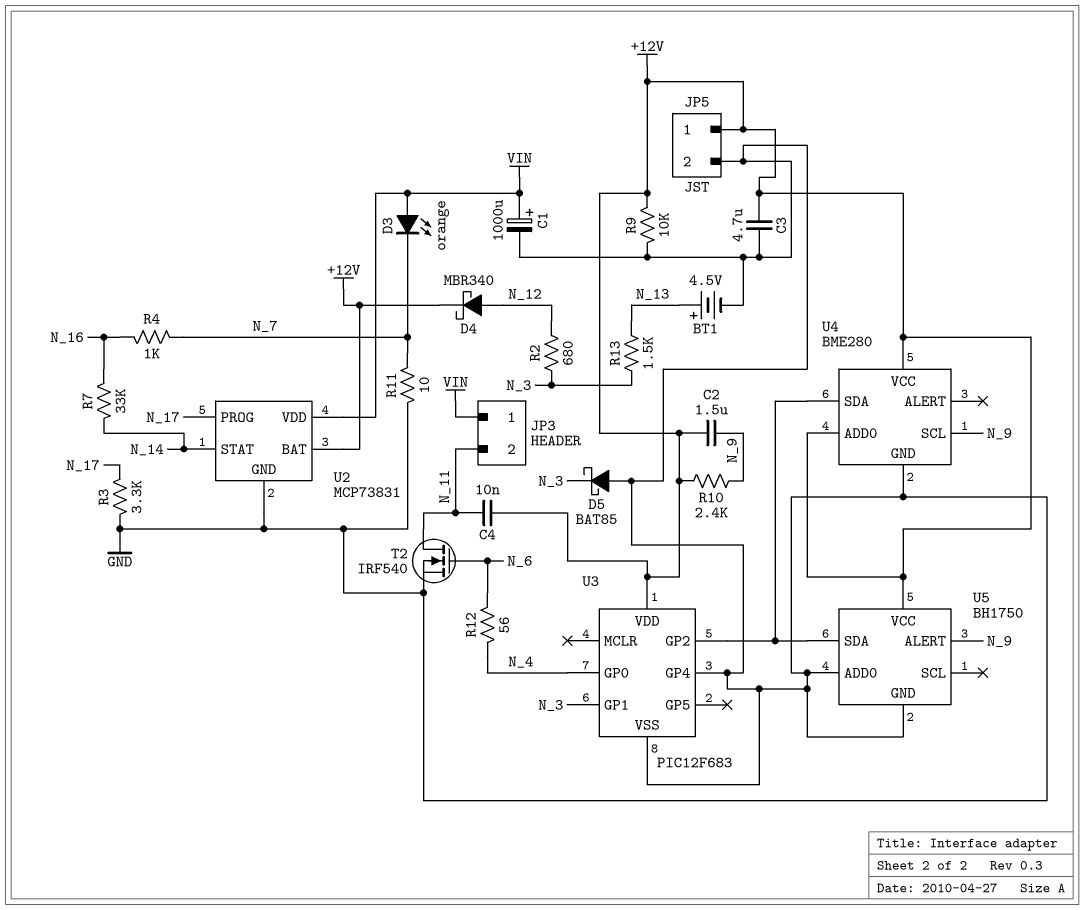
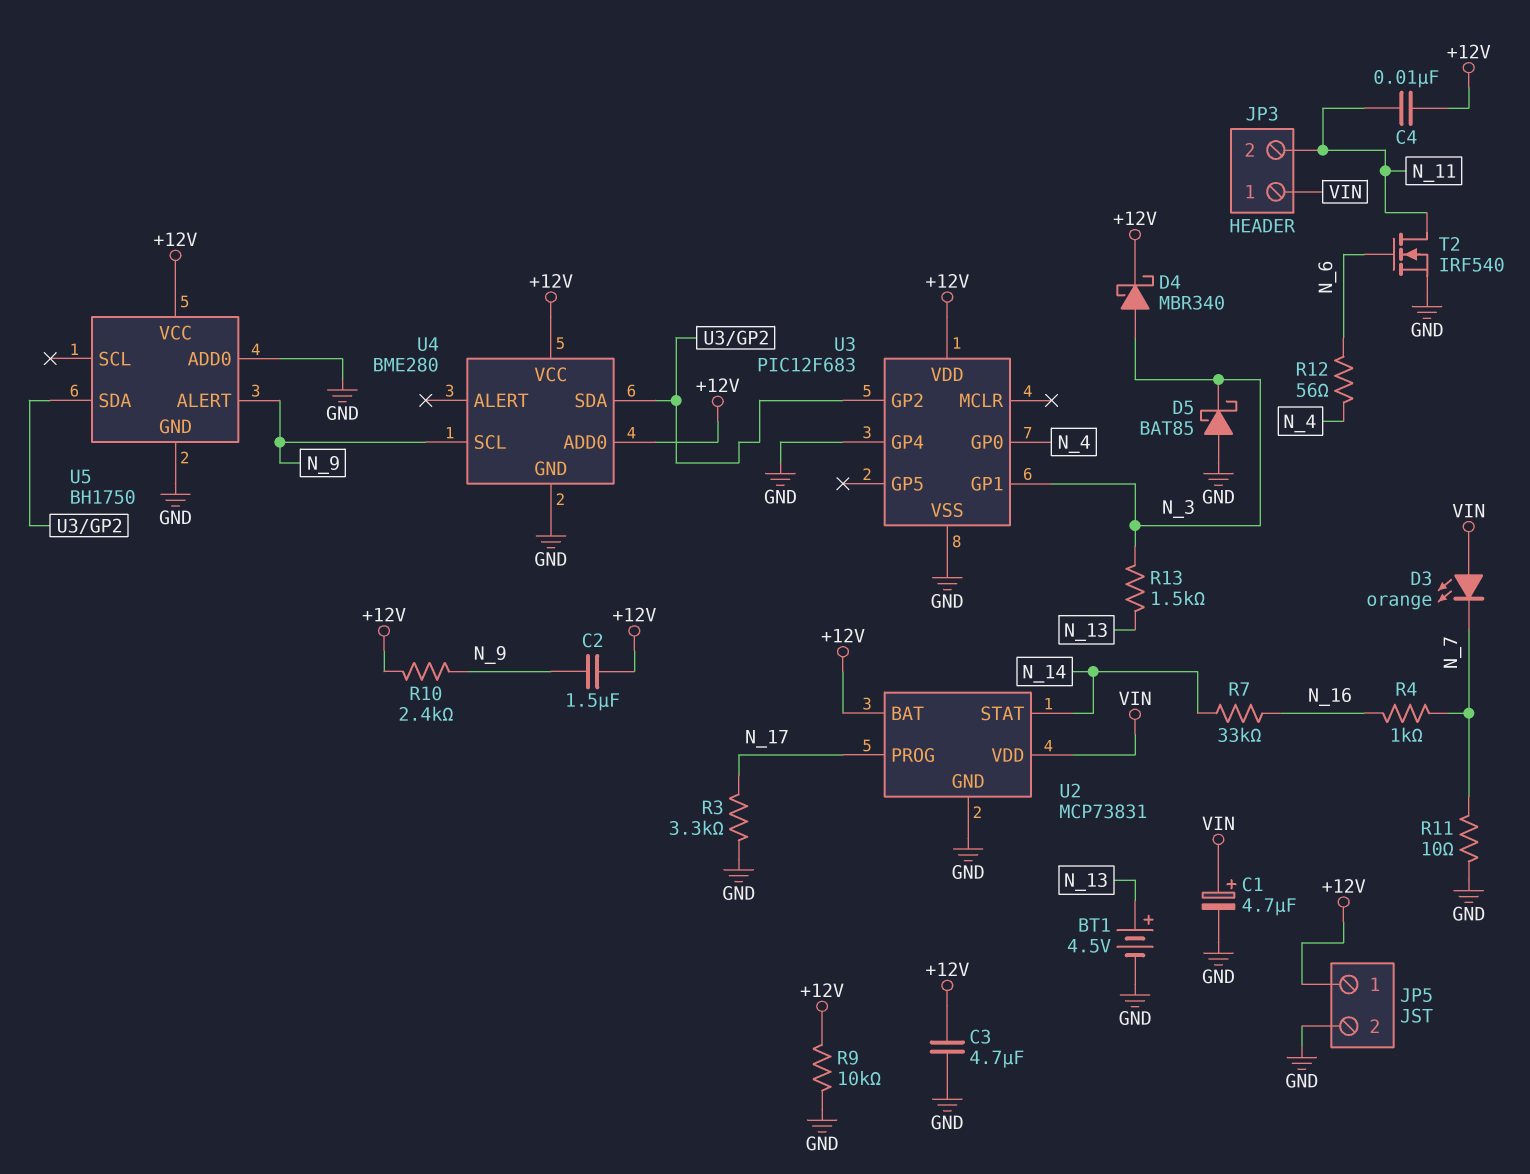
C1: 1000uF (plus VIN, minus GND) -> 4.7uF (plus VIN, minus GND)
D4: schottky MBR340 (A N_12, K +12V) -> schottky MBR340 (A N_3, K +12V)
R2: 680 (N_3, N_12) -> none

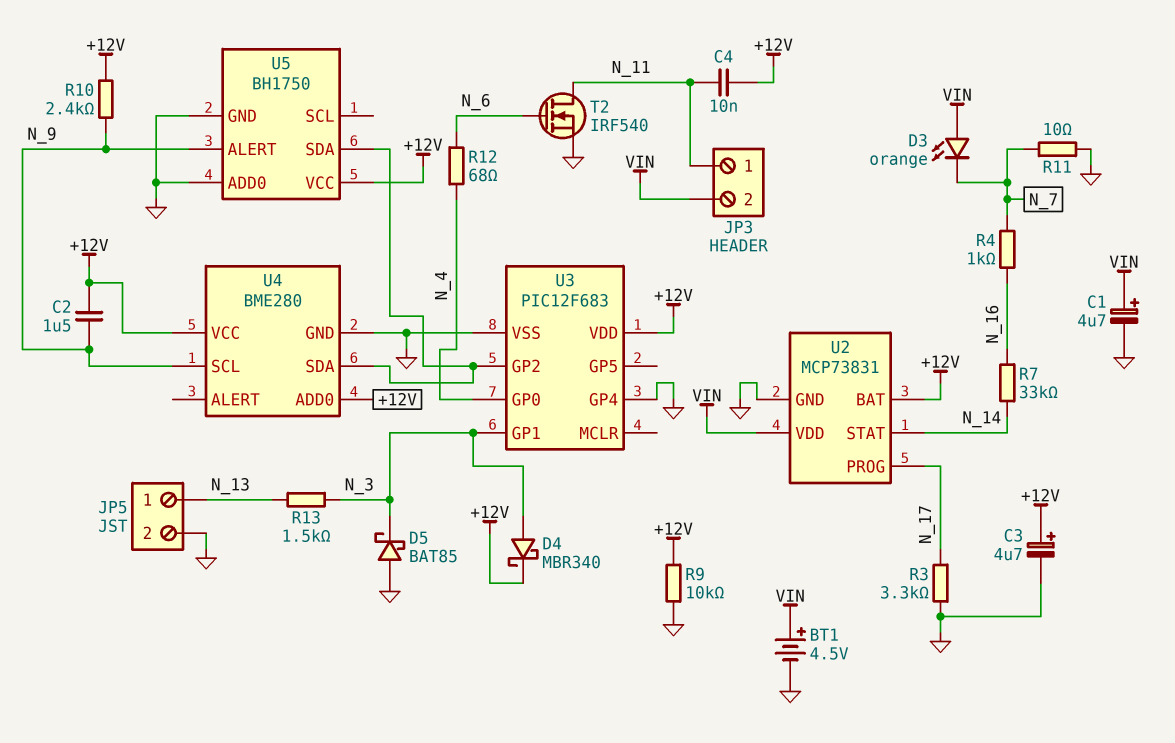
BT1: 4.5V (plus N_13, minus GND) -> 4.5V (plus VIN, minus GND)
C3: 4.7uF (+12V, GND) -> 4.7uF (plus +12V, minus GND)
JP3 pin 1: VIN -> N_11
JP3 pin 2: N_11 -> VIN
JP5 pin 1: +12V -> N_13
R12: 56 (N_4, N_6) -> 68 (N_4, N_6)

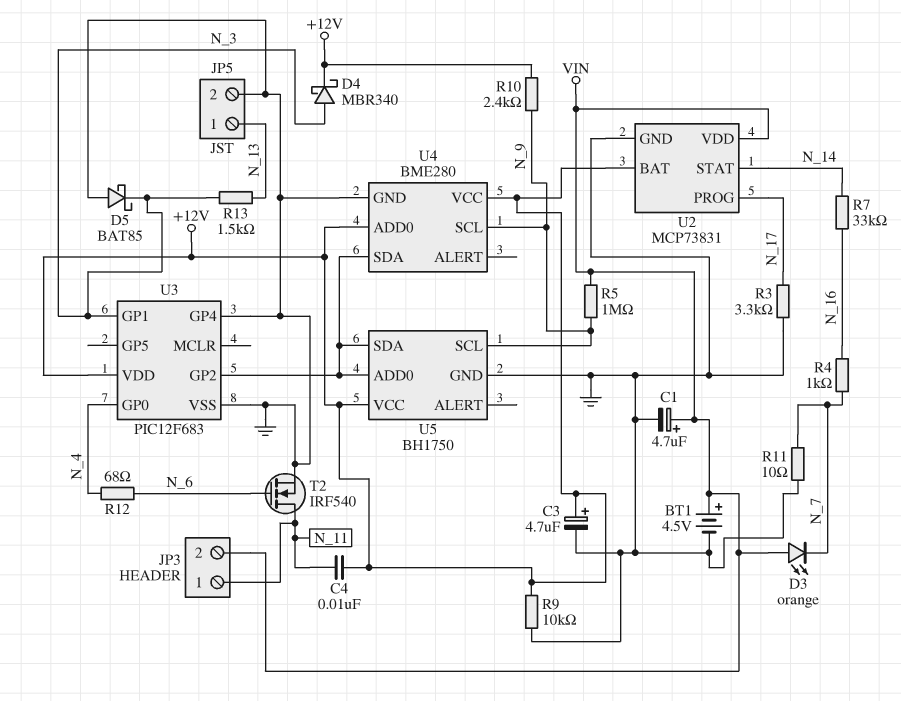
C2: 1.5uF (+12V, N_9) -> none
R5: none -> 1M (N_9, VIN)
U5 pin ADD0: GND -> U3/GP2
U5 pin ALERT: N_9 -> none
U5 pin SCL: none -> N_9

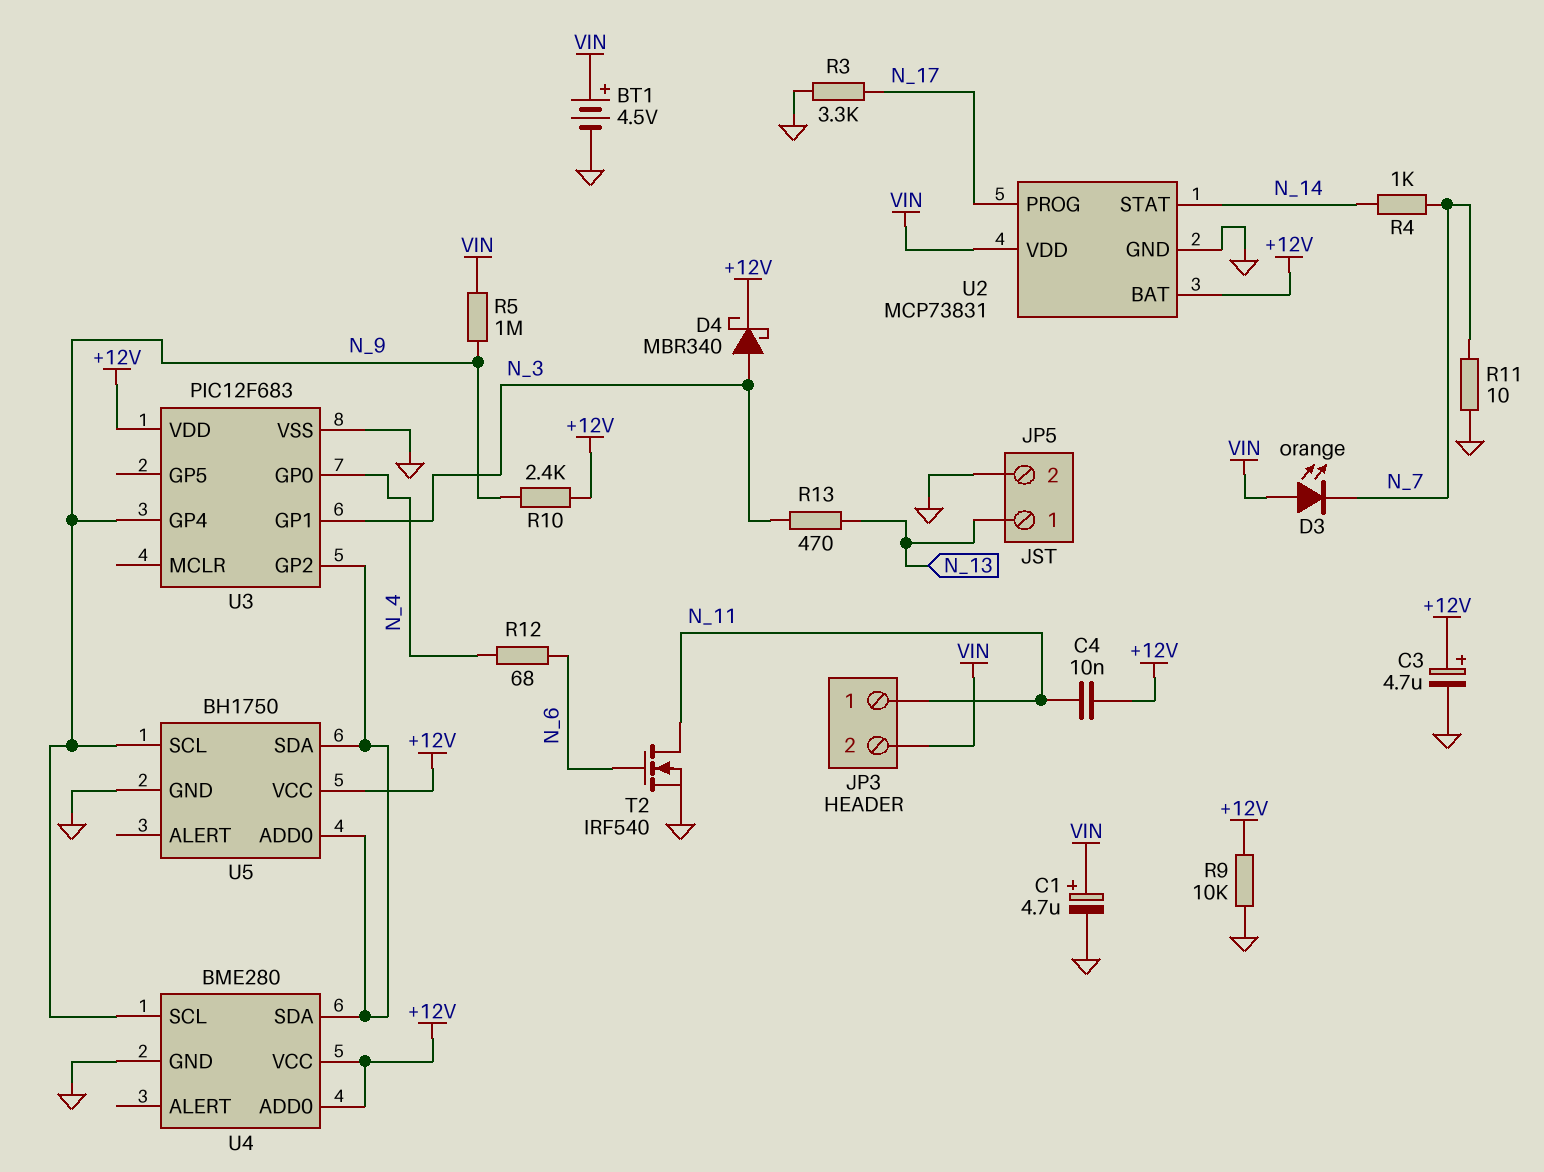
D5: schottky BAT85 (A GND, K N_3) -> none
R4: 1k (N_7, N_16) -> 1k (N_7, N_14)
R7: 33k (N_14, N_16) -> none
R13: 1.5k (N_3, N_13) -> 470 (N_3, N_13)
U3 pin GP4: GND -> N_9

